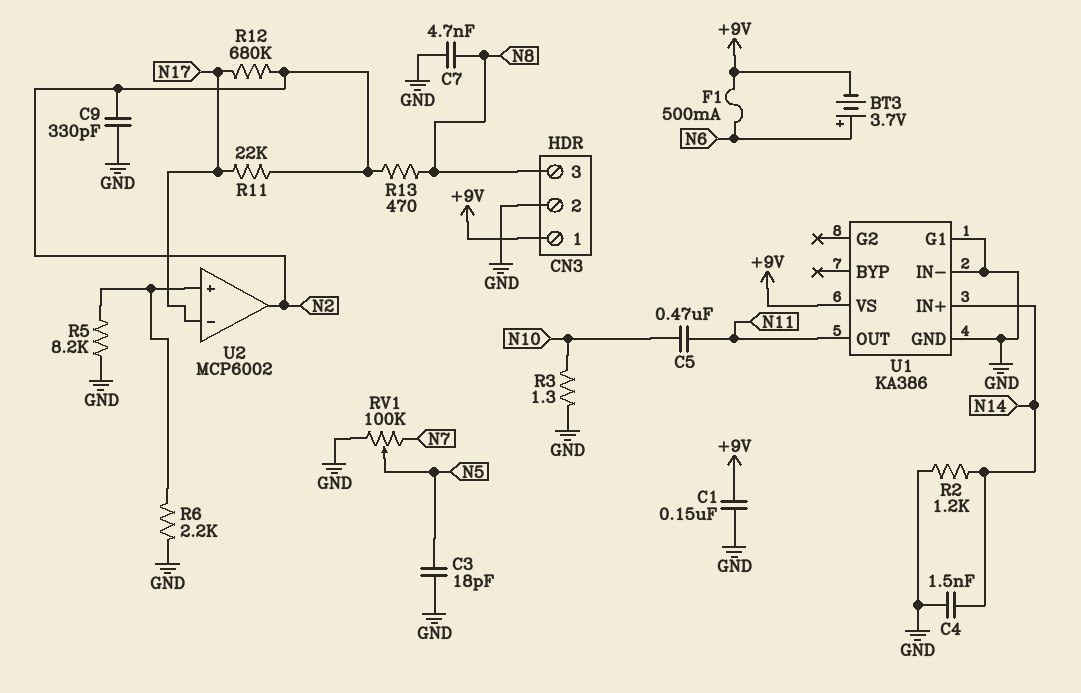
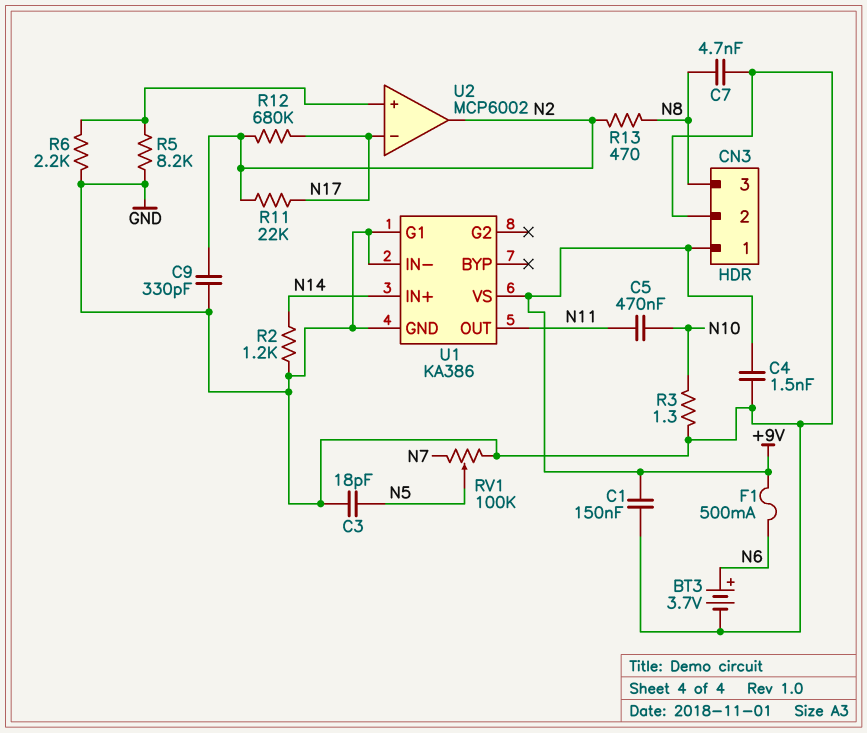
BT3: 3.7V (plus N6, minus +9V) -> 3.7V (plus N6, minus GND)
C4: 1.5nF (GND, N14) -> 1.5nF (+9V, GND)

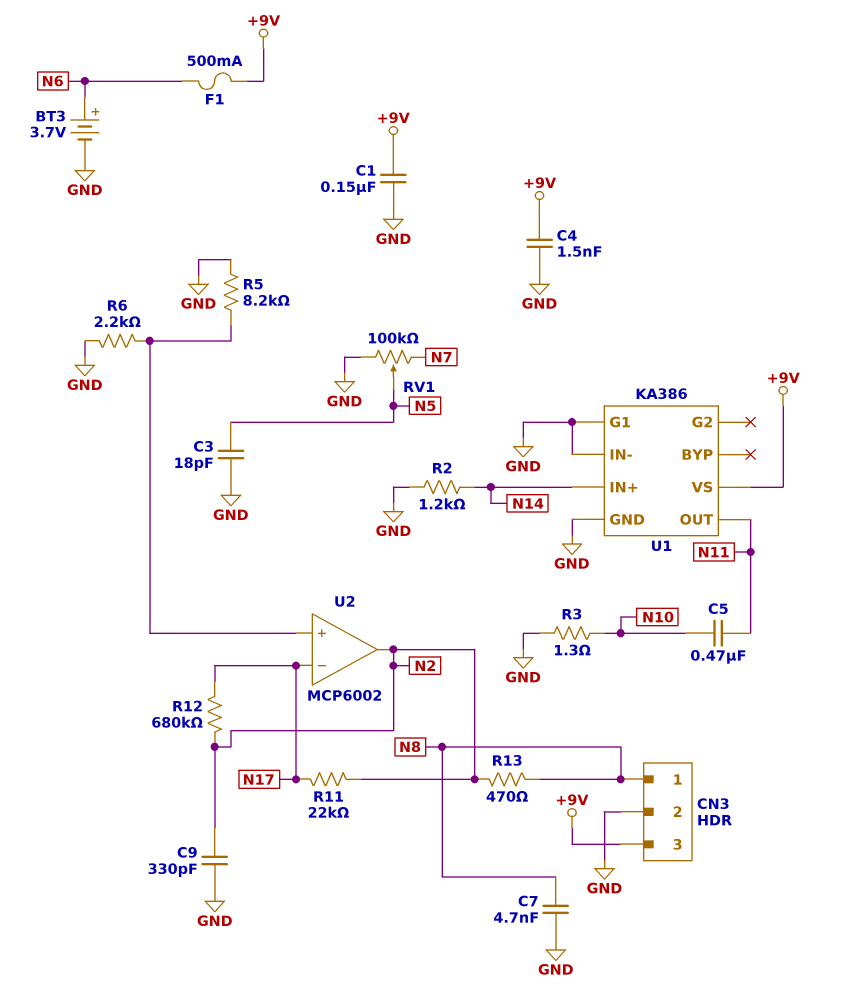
CN3 pin 1: +9V -> N8
CN3 pin 3: N8 -> +9V

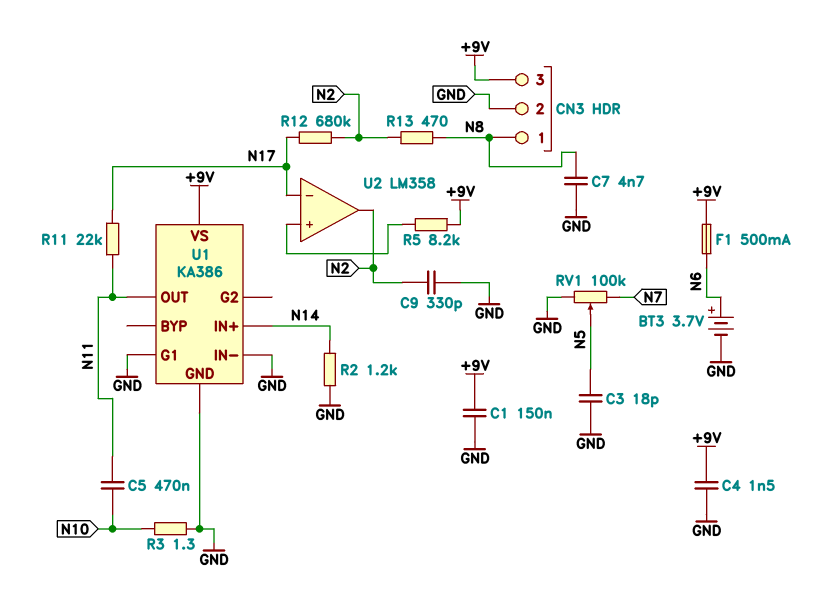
R5: 8.2k (GND, U2/in+) -> 8.2k (+9V, U2/in+)
R6: 2.2k (GND, U2/in+) -> none
R11: 22k (N2, N17) -> 22k (N11, N17)
U2: MCP6002 -> LM358

